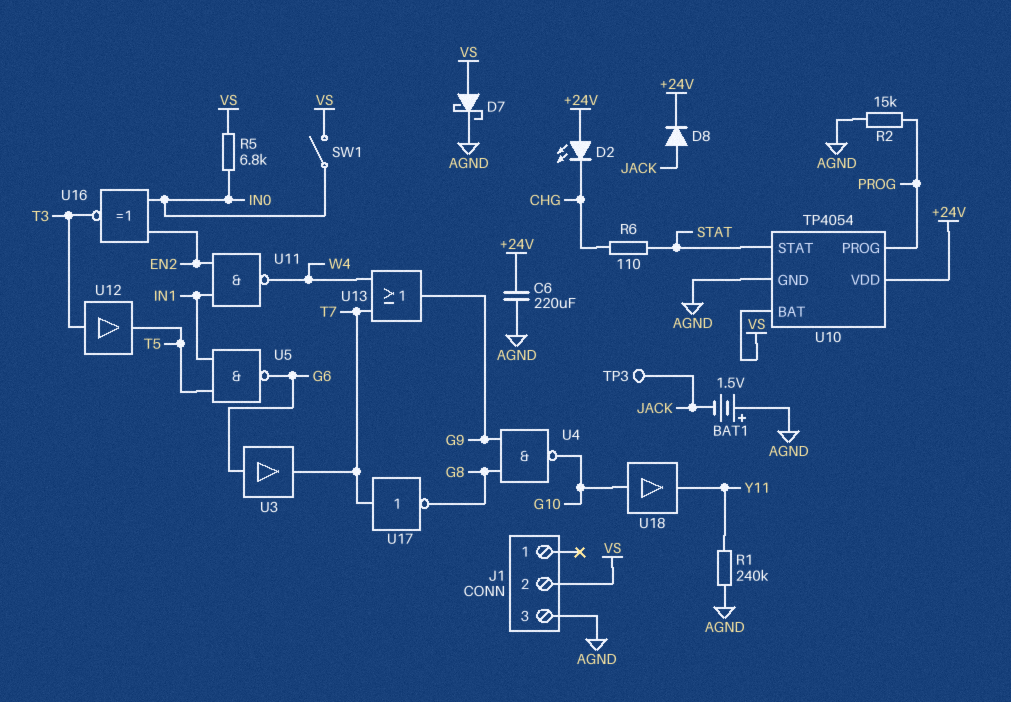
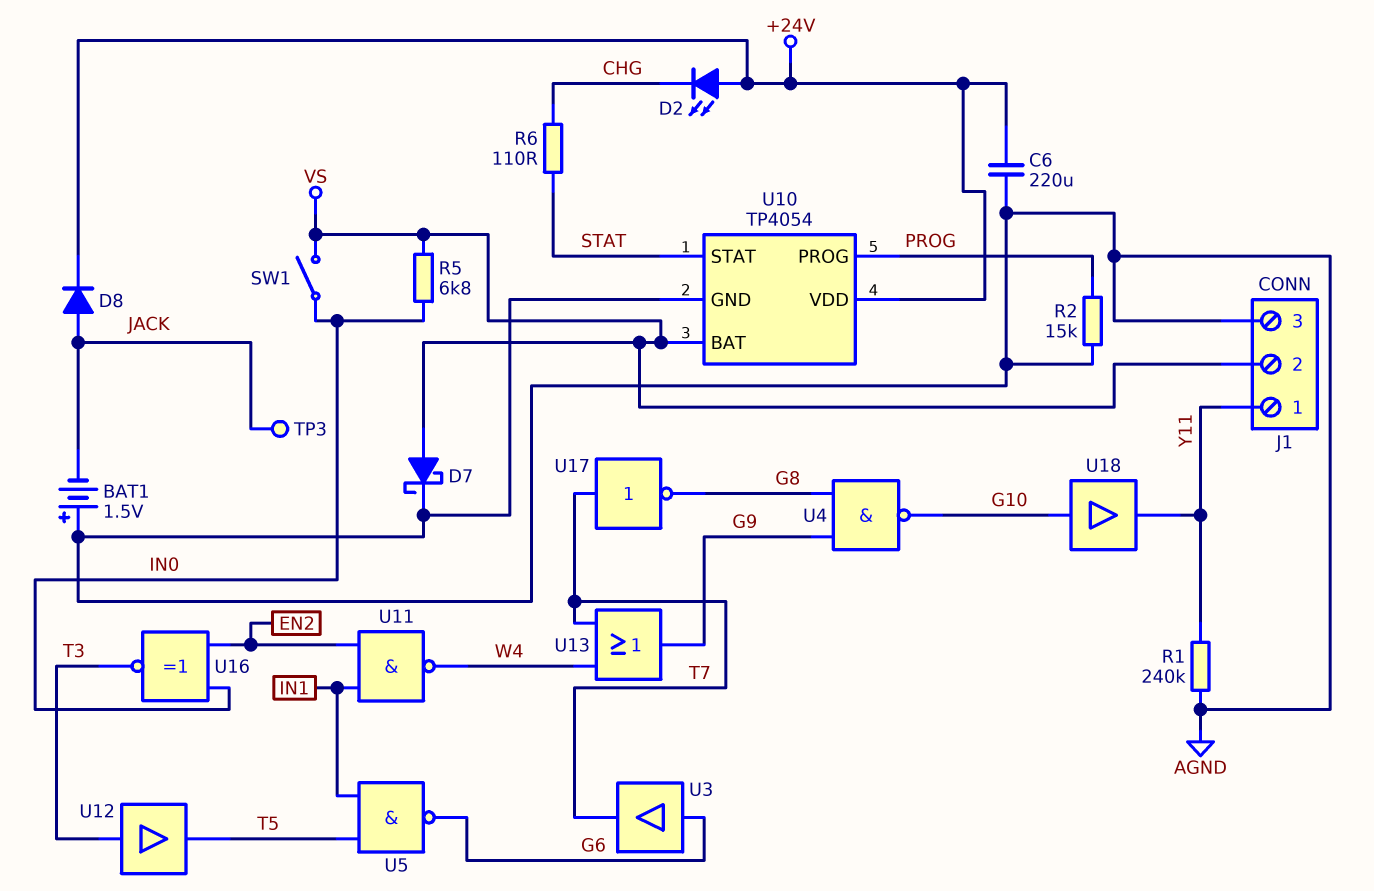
J1 pin 1: none -> Y11

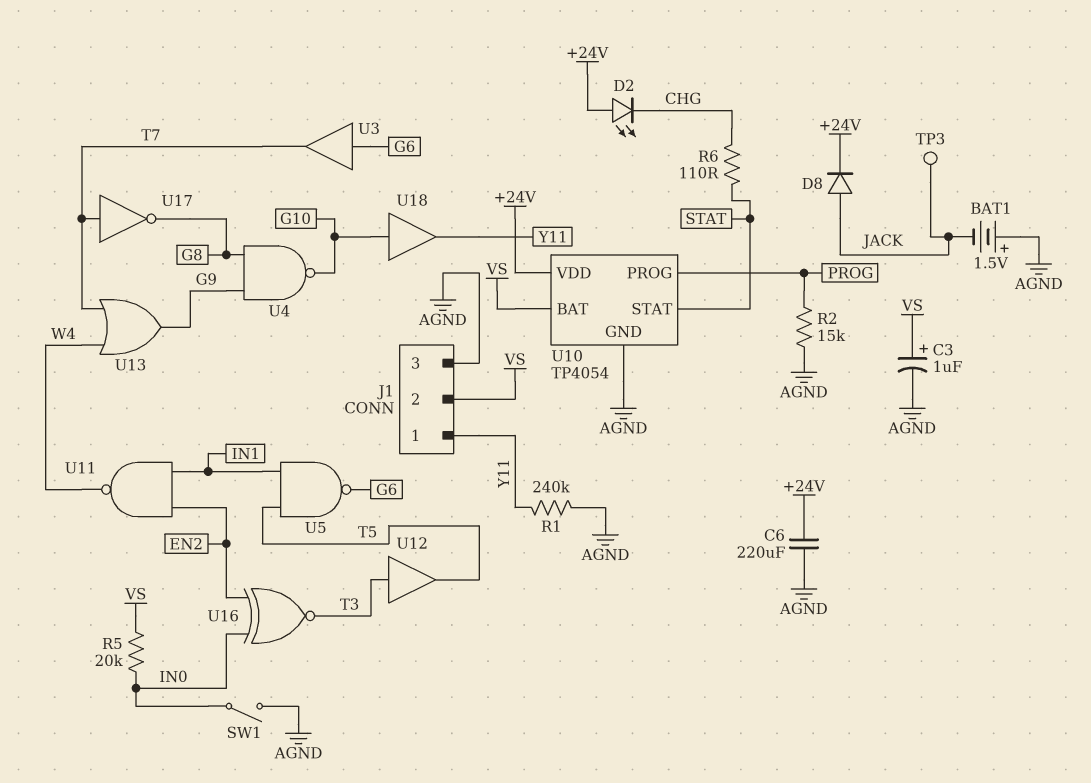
C3: none -> 1uF (plus VS, minus AGND)
D7: schottky (A VS, K AGND) -> none
R5: 6.8k (IN0, VS) -> 20k (IN0, VS)
SW1: switch (IN0, VS) -> switch (AGND, IN0)

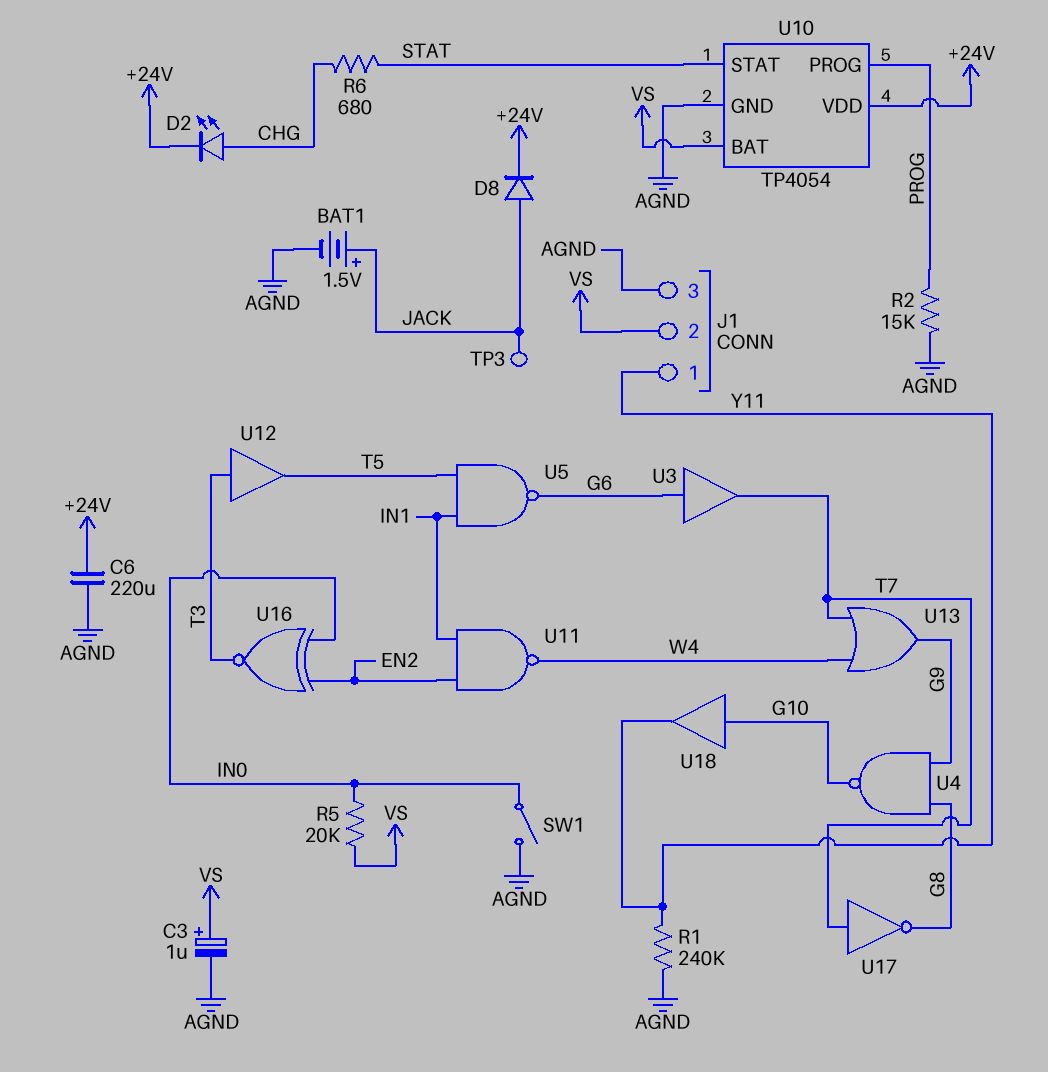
BAT1: 1.5V (plus AGND, minus JACK) -> 1.5V (plus JACK, minus AGND)
D2: LED (A +24V, K CHG) -> LED (A CHG, K +24V)
R6: 110 (CHG, STAT) -> 680 (CHG, STAT)

